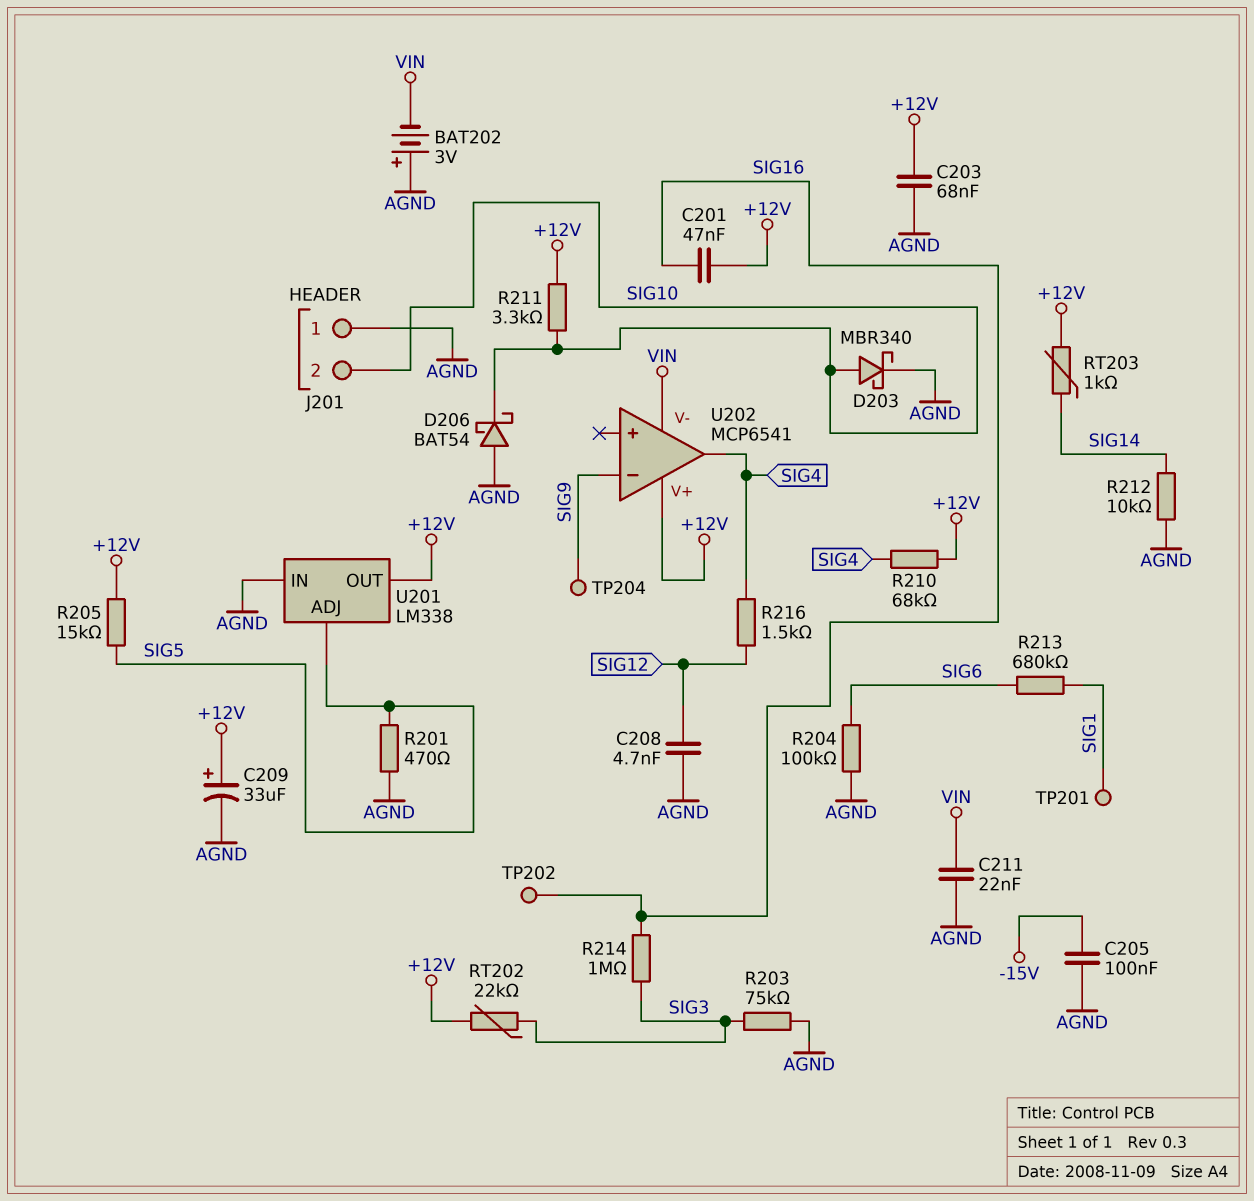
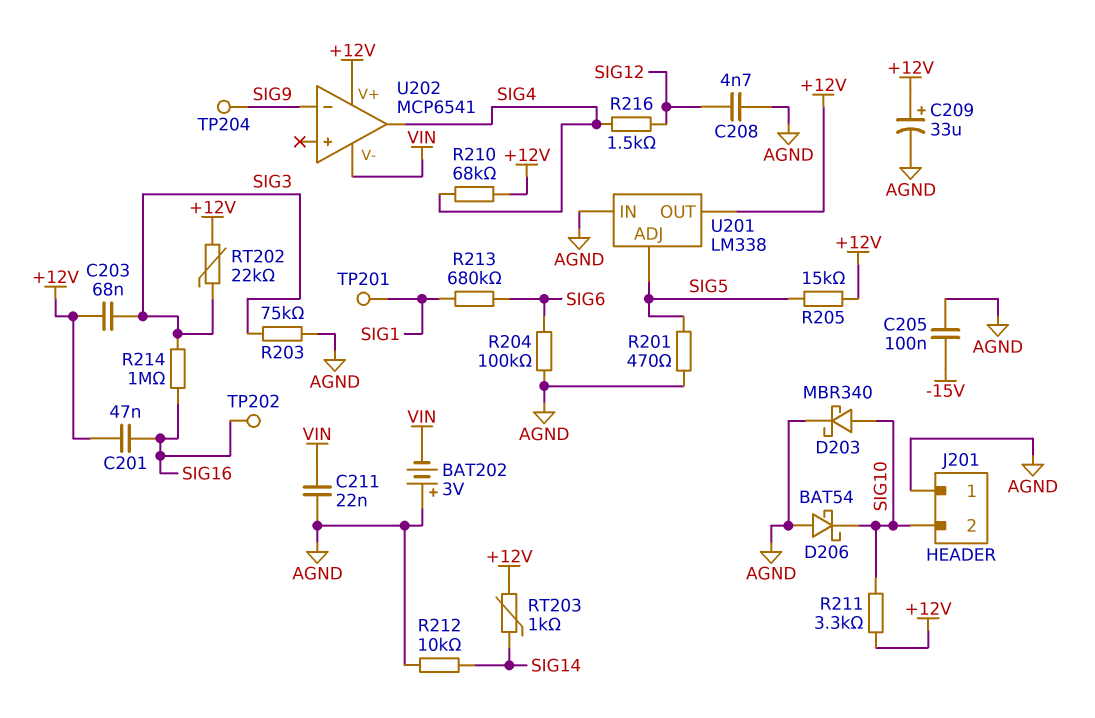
C203: 68nF (+12V, AGND) -> 68nF (+12V, SIG3)

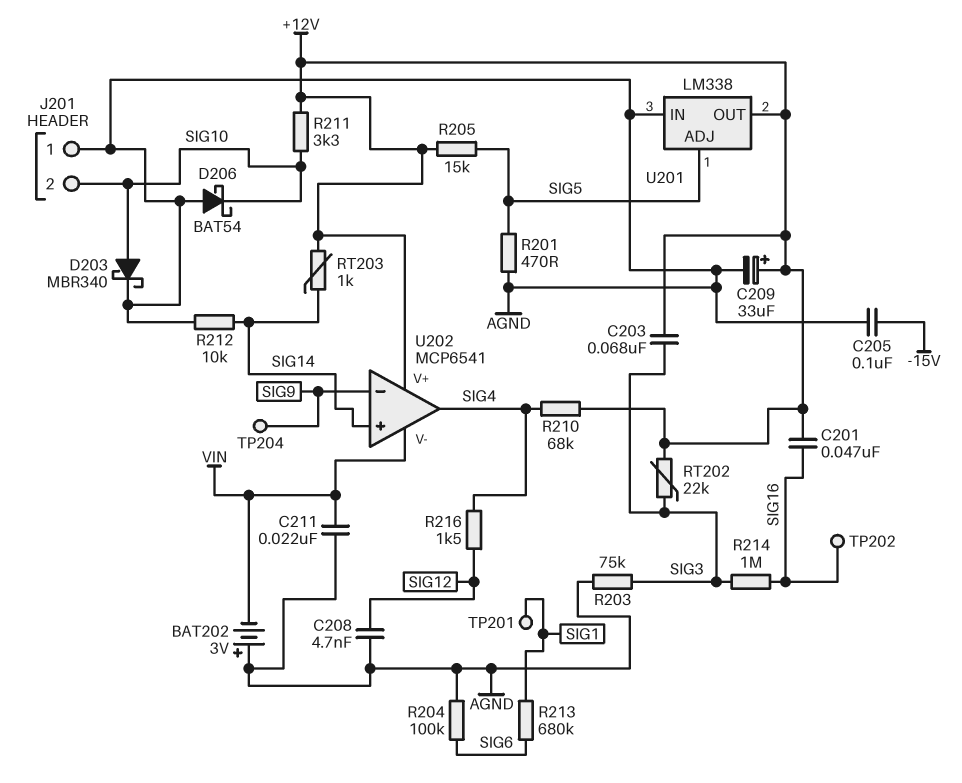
U202 pin in+: none -> SIG14

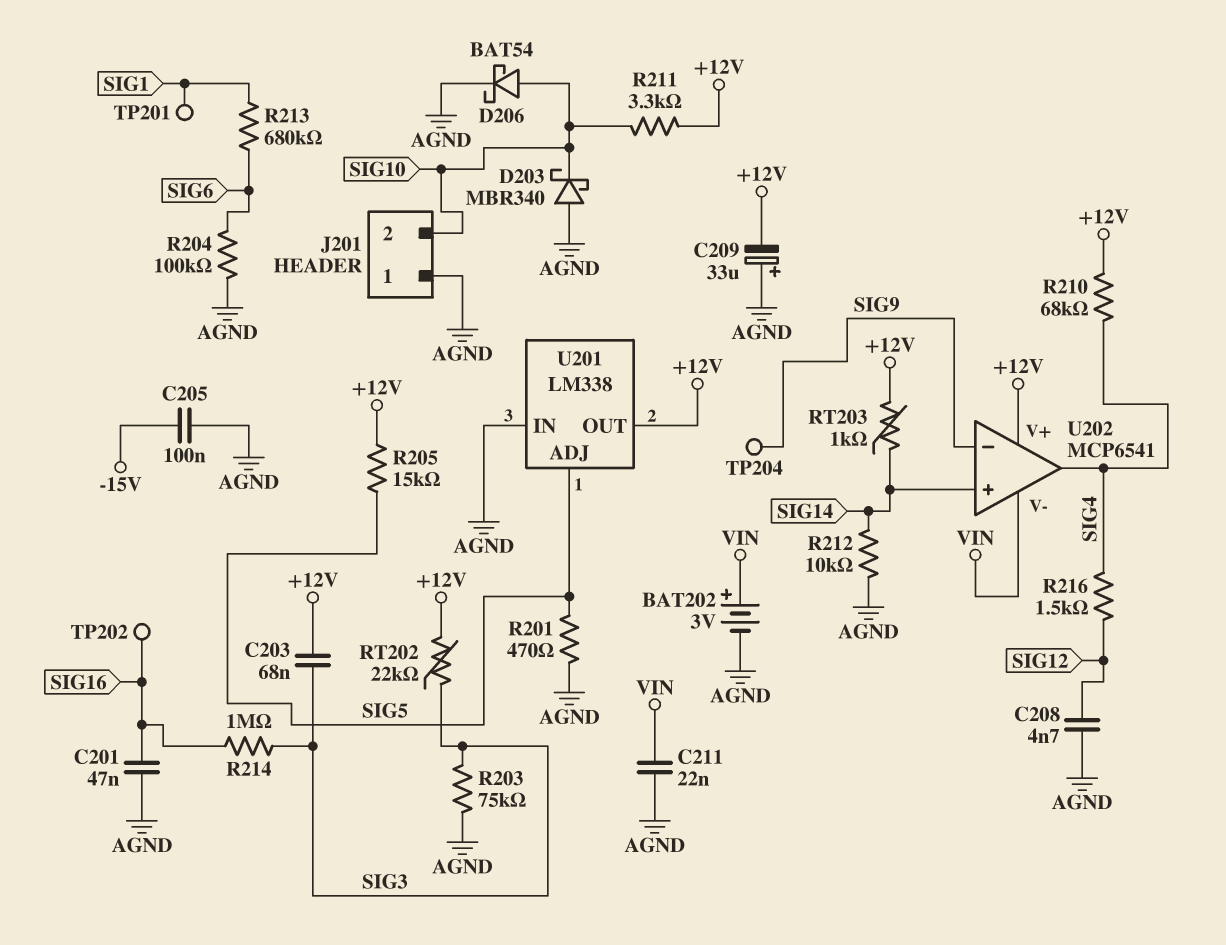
BAT202: 3V (plus AGND, minus VIN) -> 3V (plus VIN, minus AGND)
C201: 47nF (+12V, SIG16) -> 47nF (AGND, SIG16)
C209: 33uF (plus +12V, minus AGND) -> 33uF (plus AGND, minus +12V)
D203: schottky MBR340 (A SIG10, K AGND) -> schottky MBR340 (A AGND, K SIG10)
D206: schottky BAT54 (A AGND, K SIG10) -> schottky BAT54 (A SIG10, K AGND)

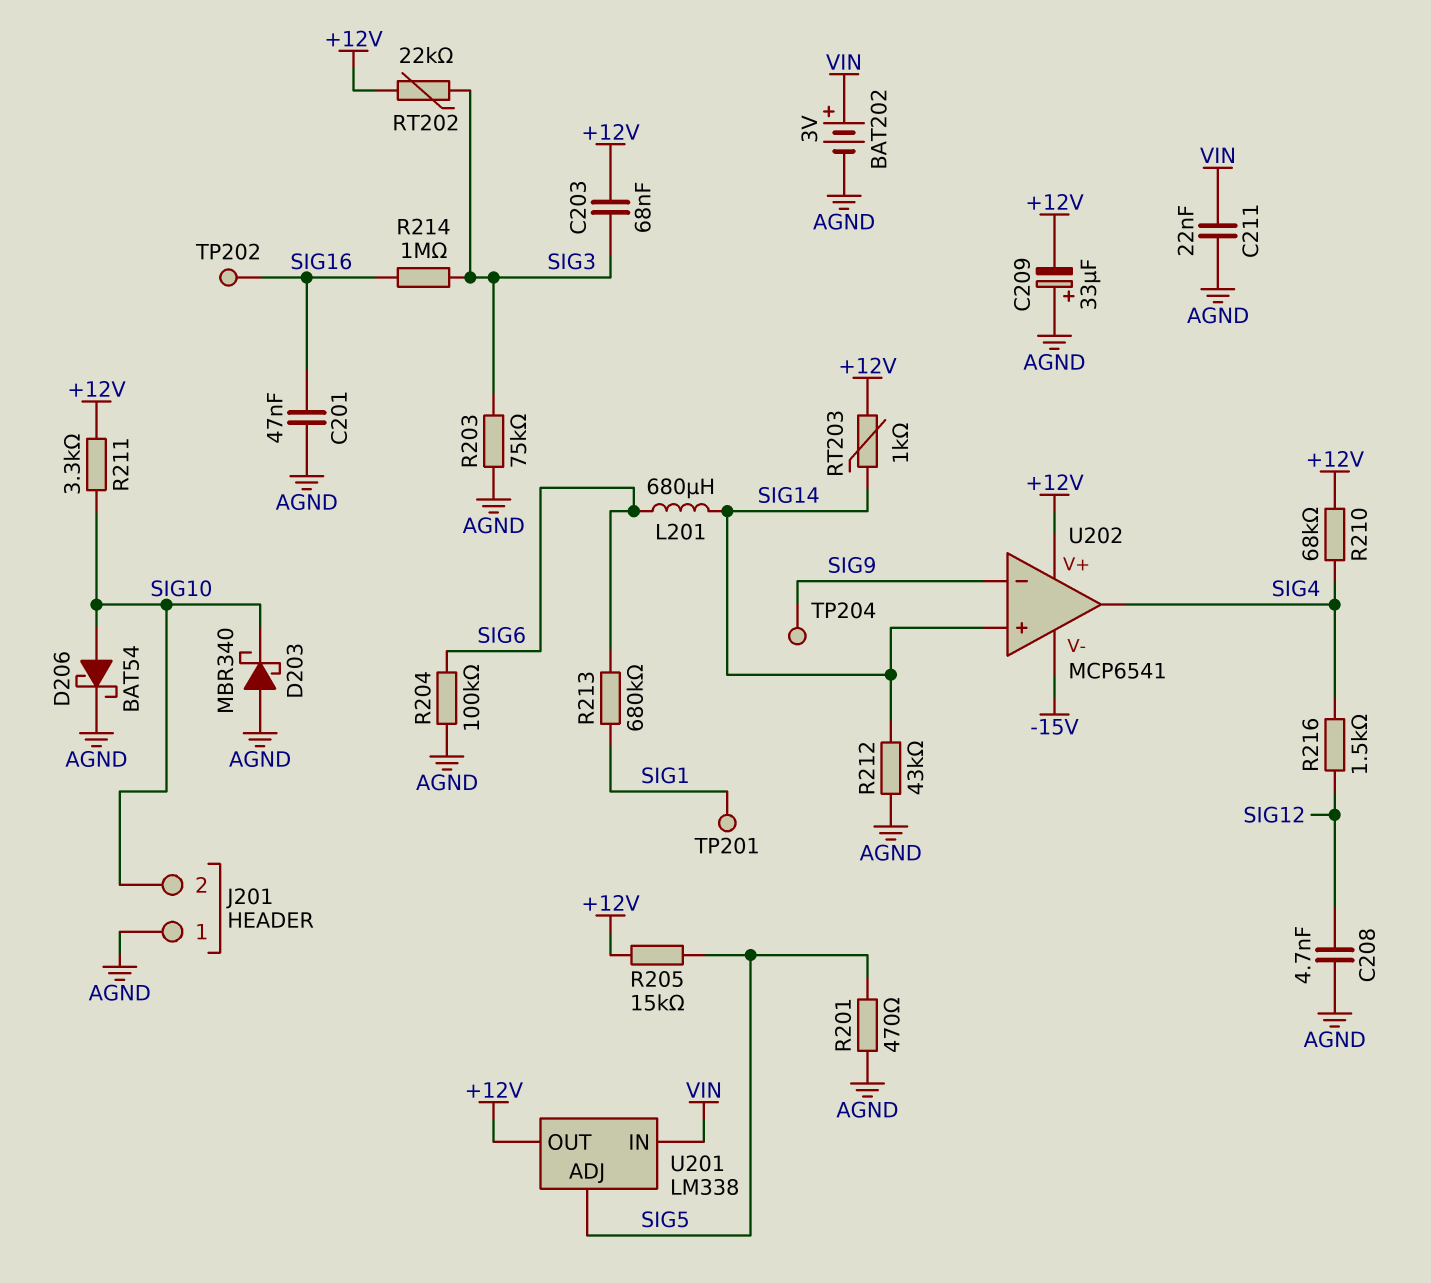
C205: 100nF (-15V, AGND) -> none
L201: none -> 680uH (SIG6, SIG14)
R212: 10k (AGND, SIG14) -> 43k (AGND, SIG14)
U201 pin IN: AGND -> VIN
U202 pin V-: VIN -> -15V

